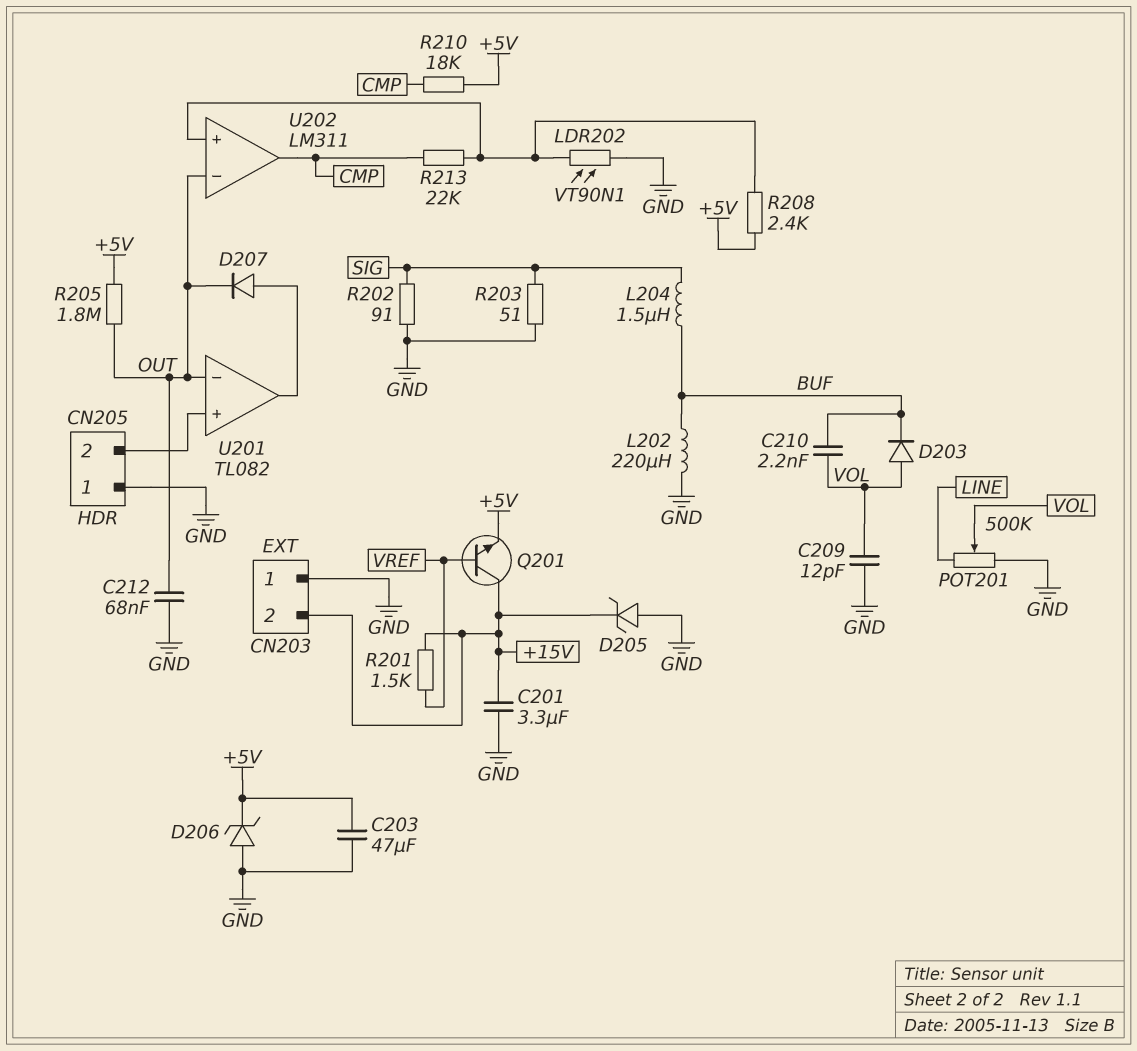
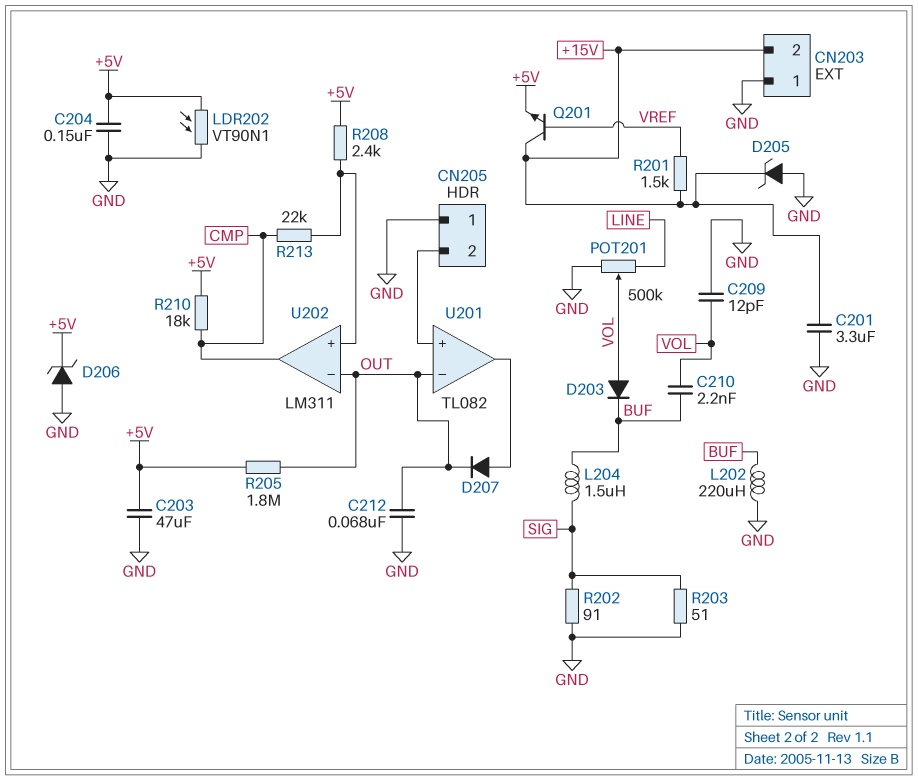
C204: none -> 150nF (+5V, GND)
LDR202: VT90N1 (GND, U202/in+) -> VT90N1 (+5V, GND)

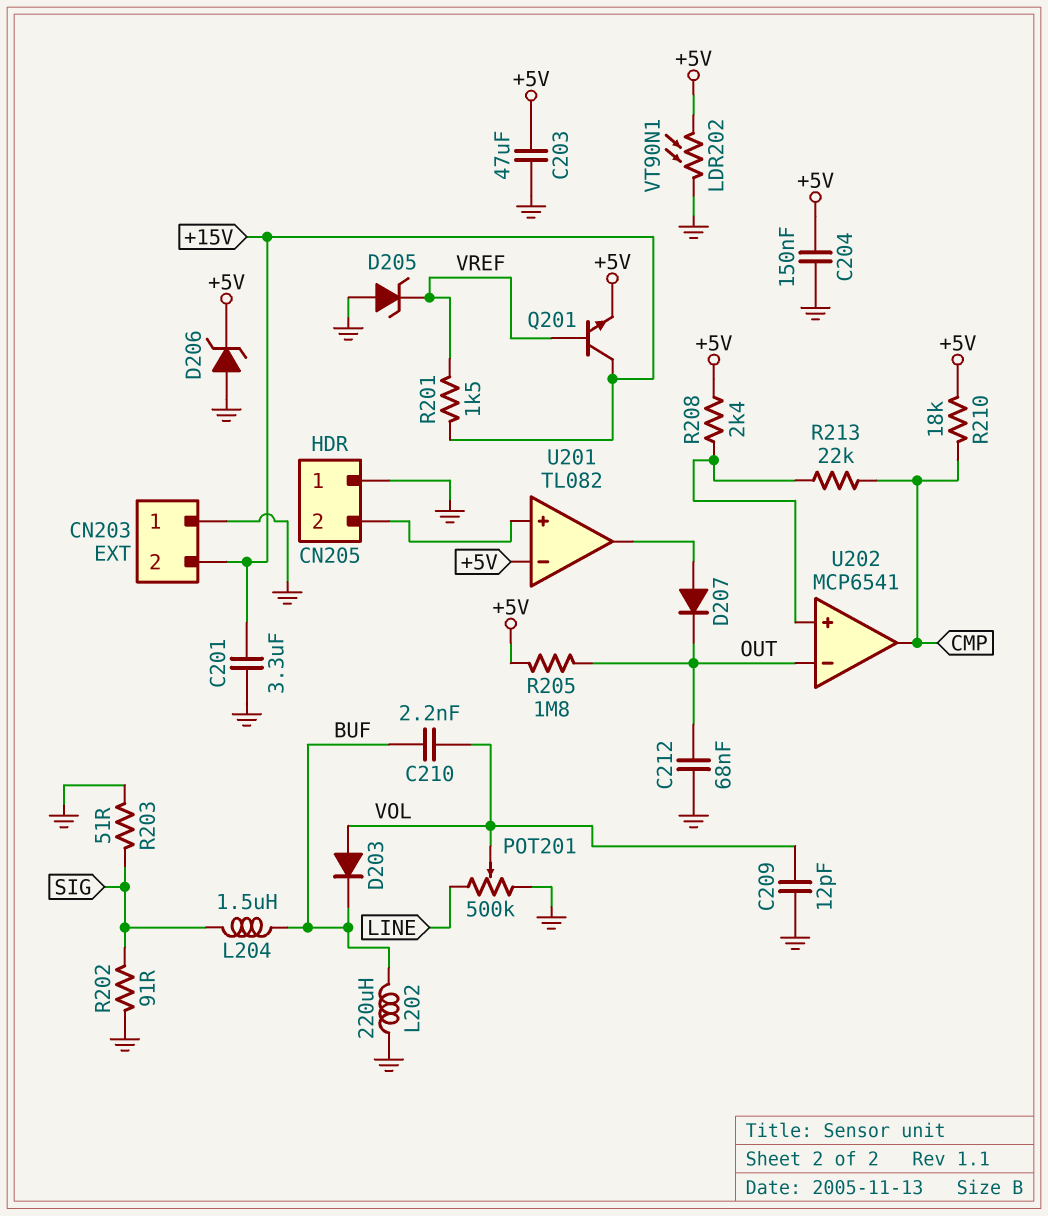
D205: zener (A GND, K +15V) -> zener (A GND, K VREF)
U201 pin in-: OUT -> +5V
U202: LM311 -> MCP6541

